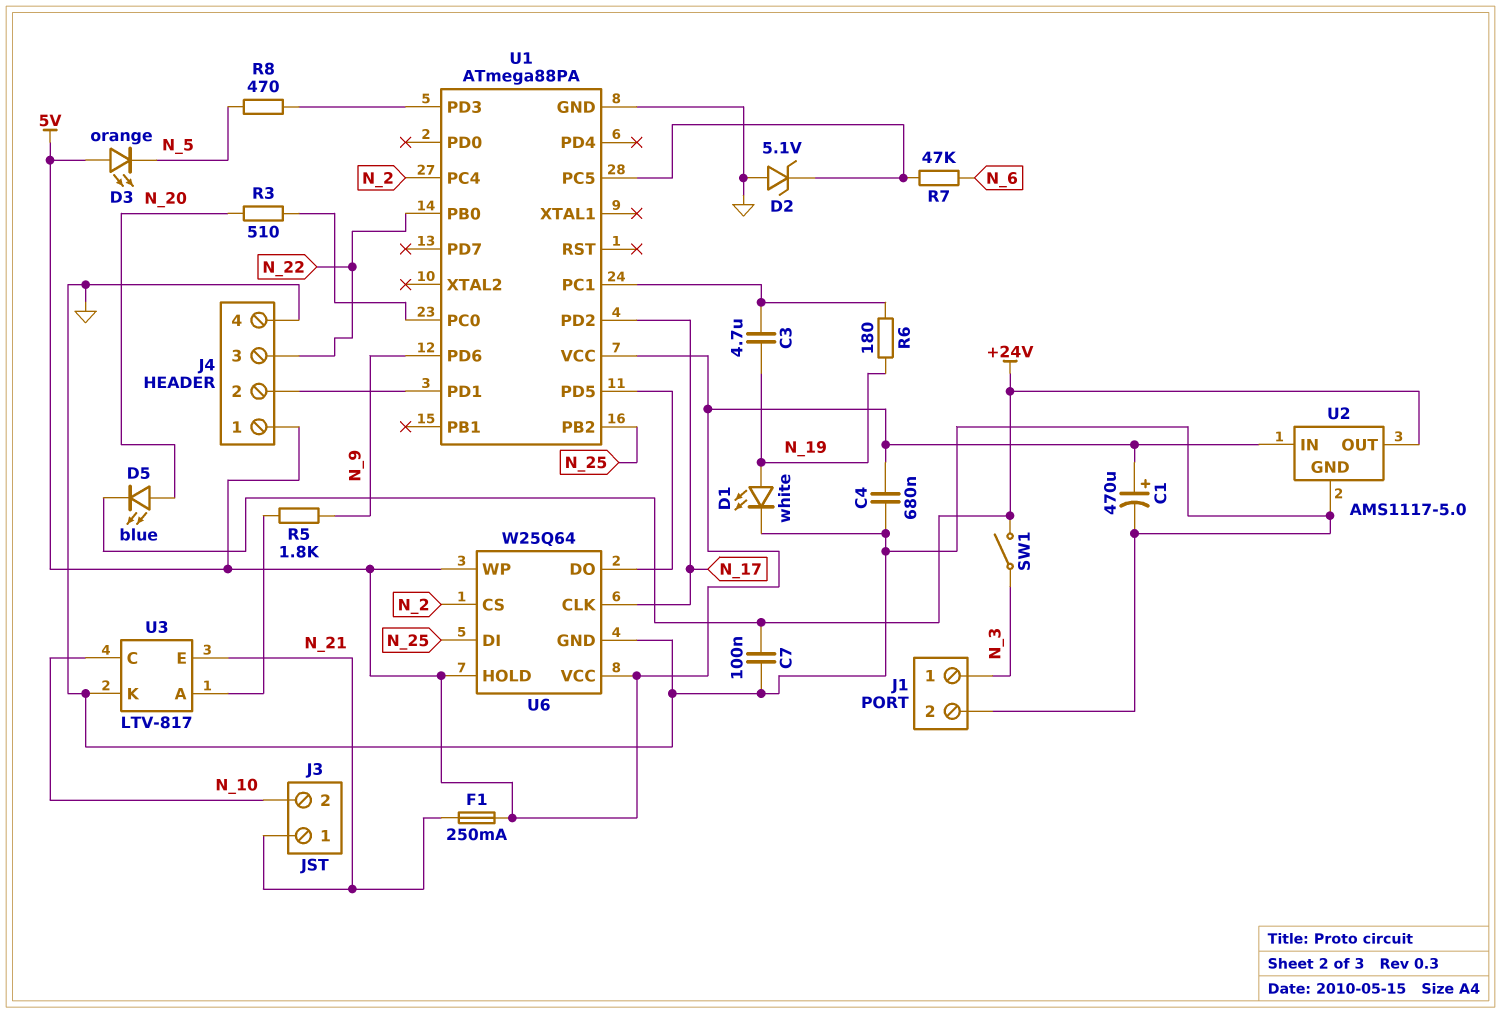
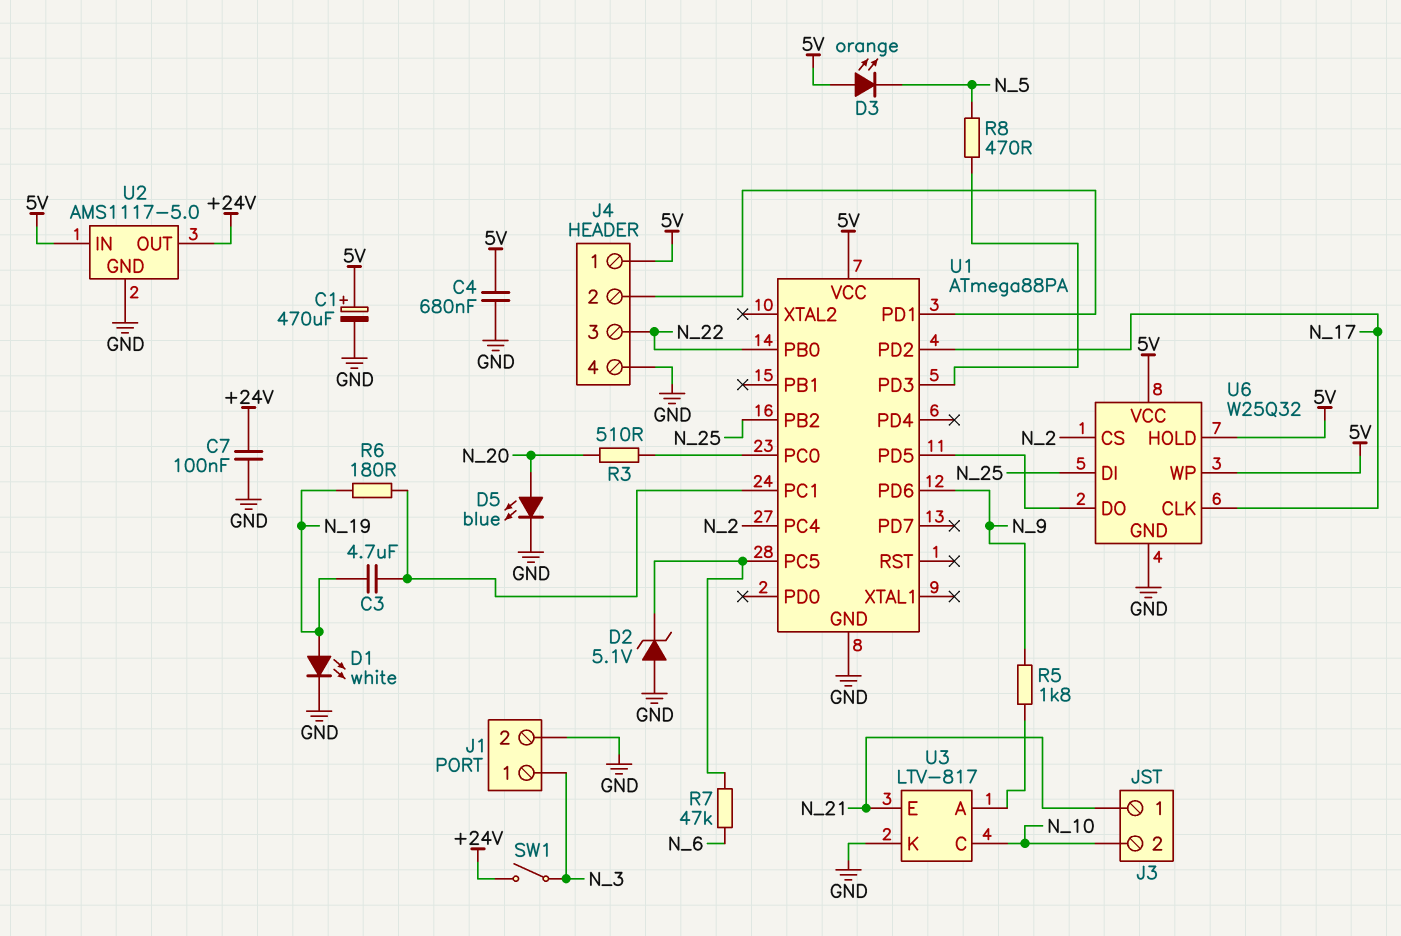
D5: LED blue (A N_20, K +24V) -> LED blue (A N_20, K GND)
F1: 250mA (5V, N_21) -> none
U6: W25Q64 -> W25Q32

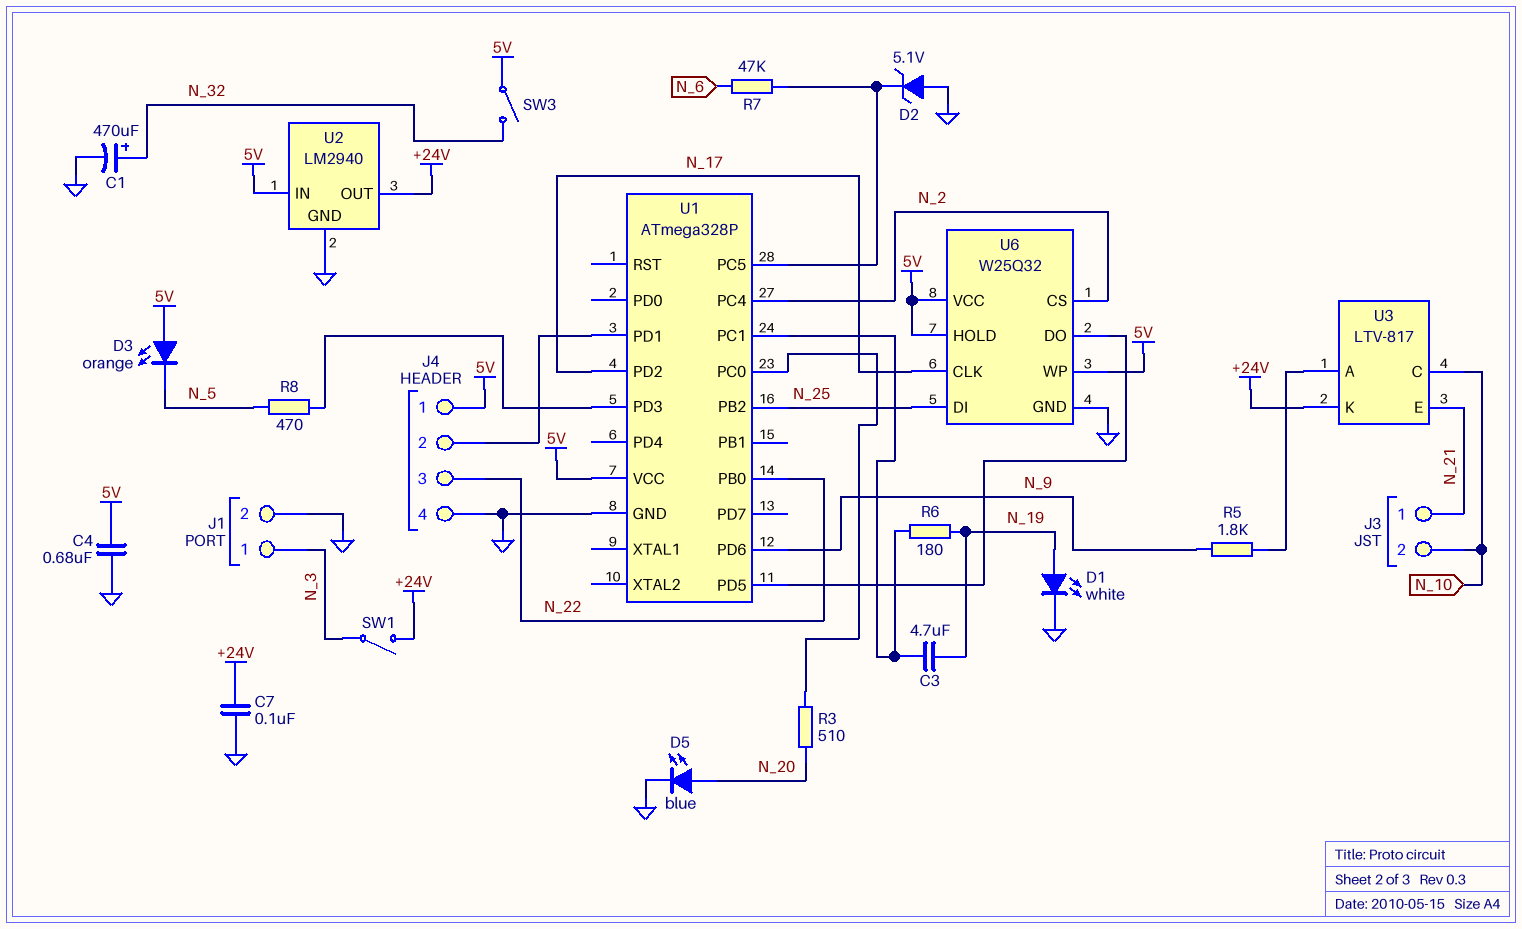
C1: 470uF (plus 5V, minus GND) -> 470uF (plus N_32, minus GND)
SW3: none -> switch (5V, N_32)
U1: ATmega88PA -> ATmega328P
U2: AMS1117-5.0 -> LM2940
U3 pin K: GND -> +24V

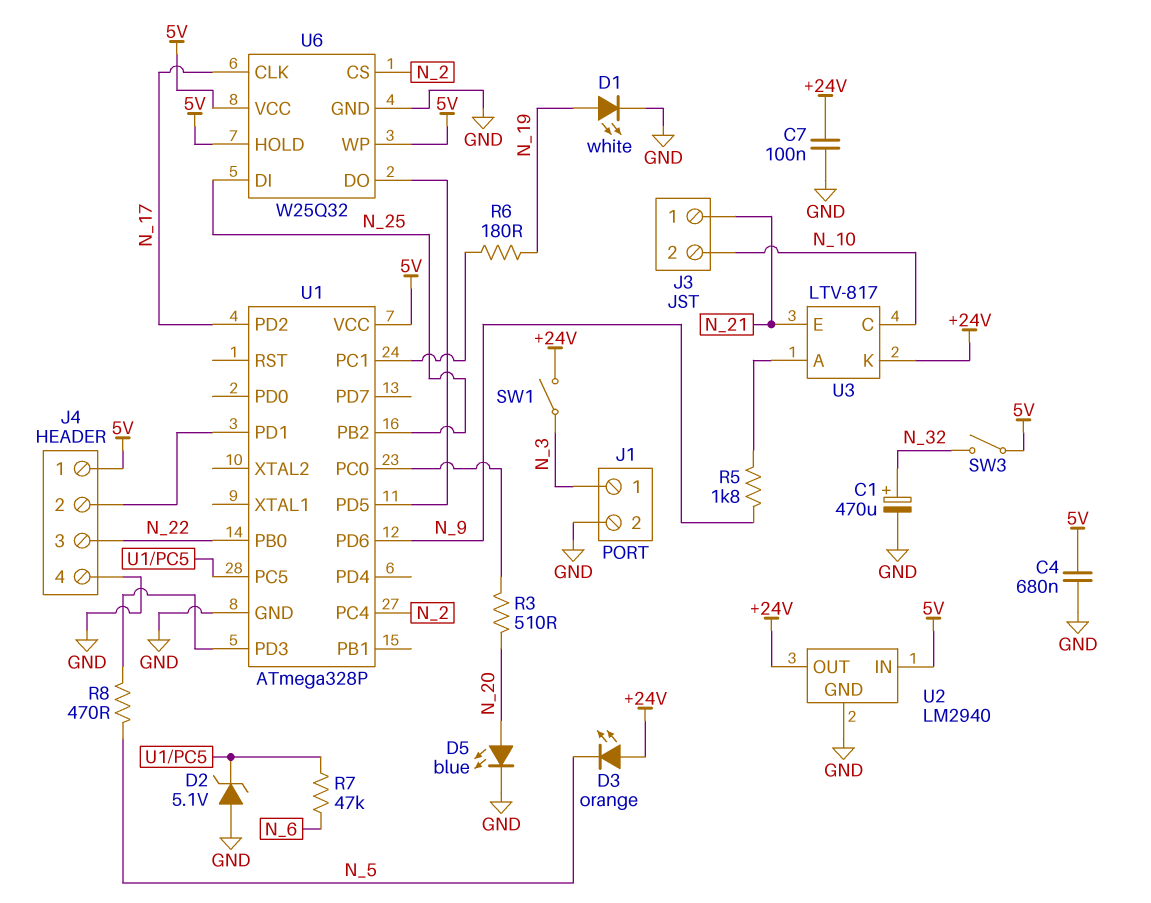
C3: 4.7uF (N_19, U1/PC1) -> none
D3: LED orange (A 5V, K N_5) -> LED orange (A +24V, K N_5)

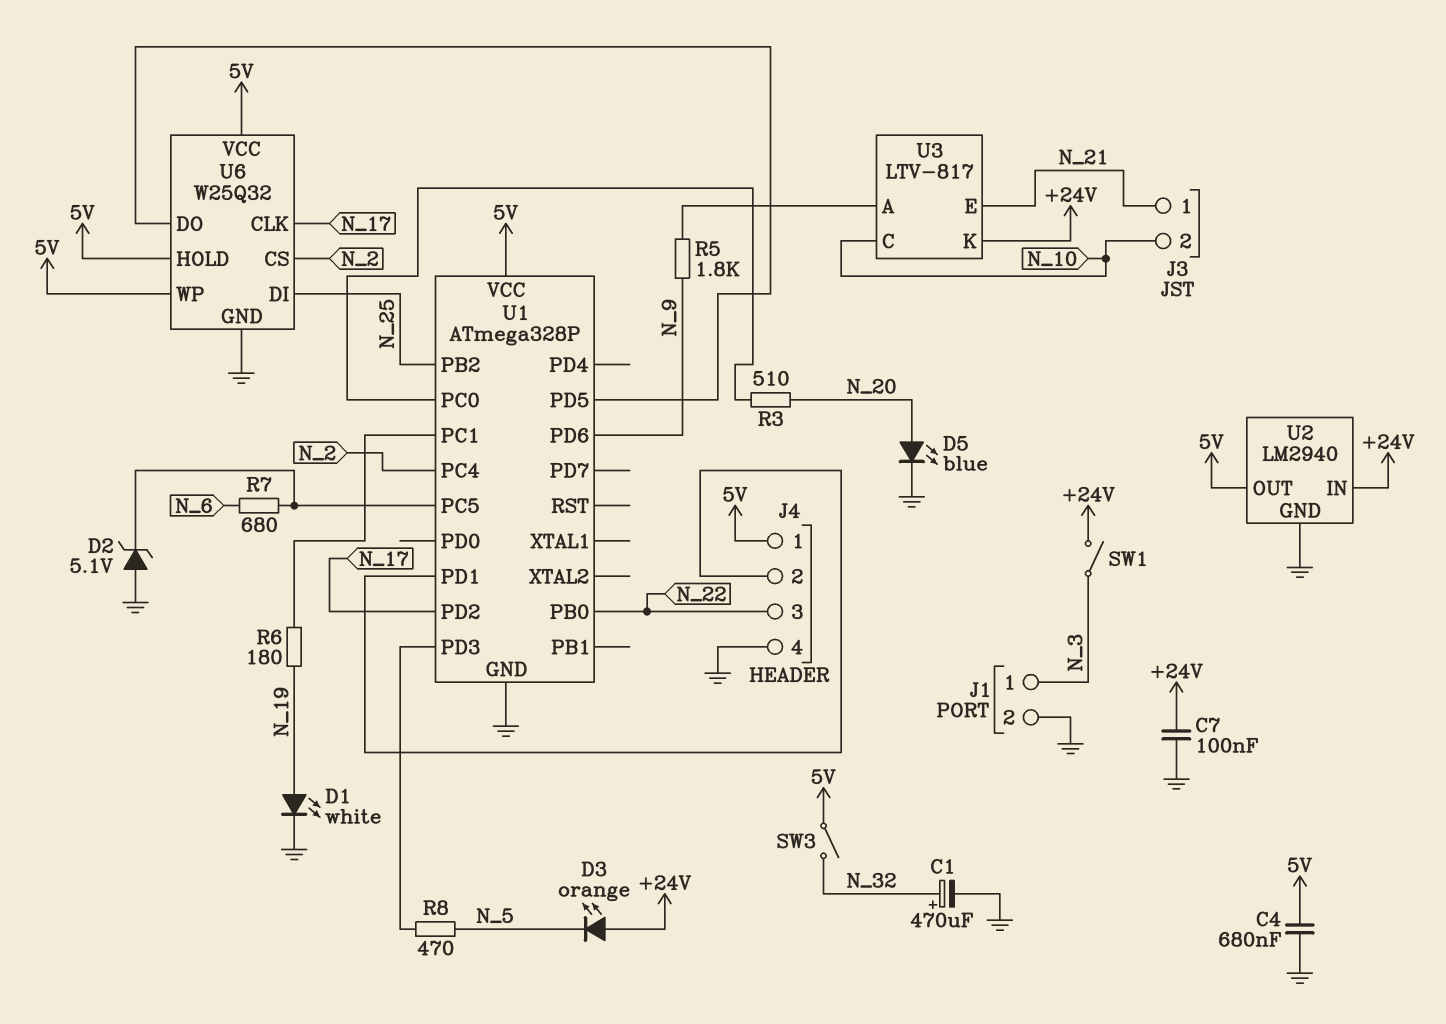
R7: 47k (N_6, U1/PC5) -> 680 (N_6, U1/PC5)
U2 pin IN: 5V -> +24V
U2 pin OUT: +24V -> 5V

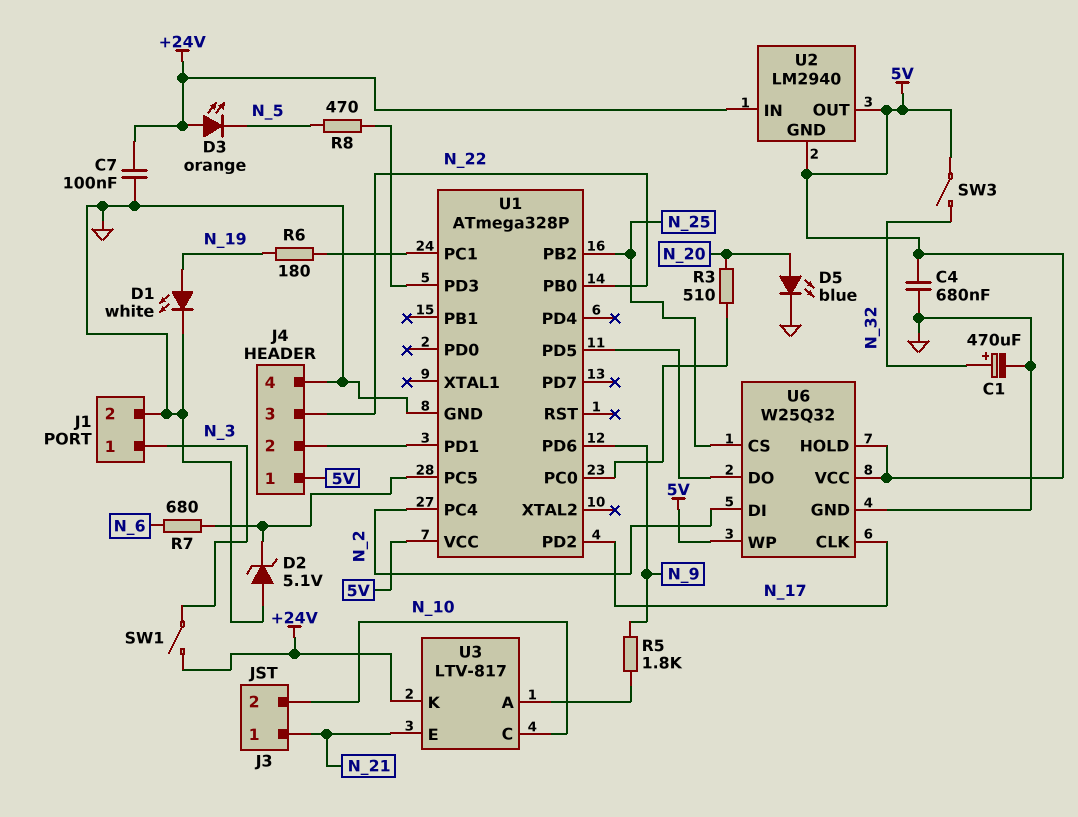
U2 pin GND: GND -> 5V
U6 pin CS: N_2 -> N_25
U6 pin DI: N_25 -> N_2

